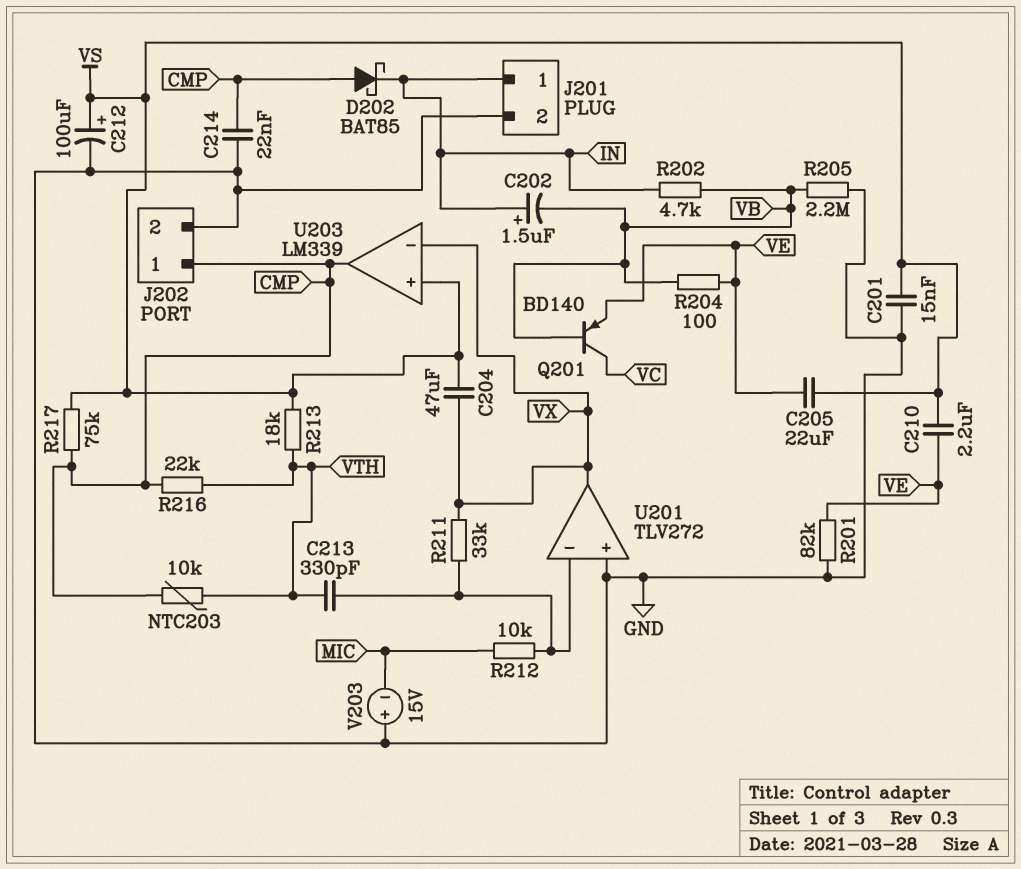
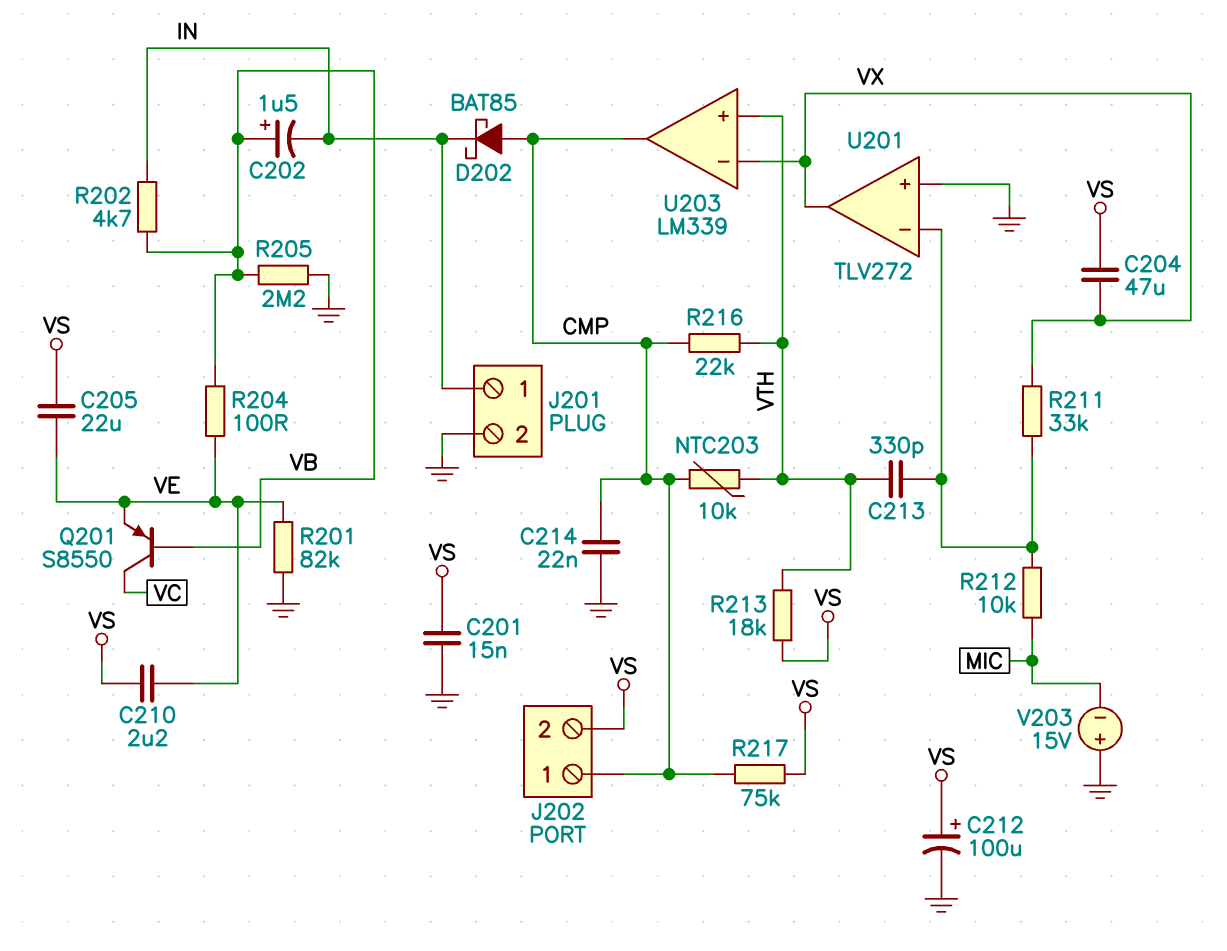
C202: 1.5uF (plus IN, minus VB) -> 1.5uF (plus VB, minus IN)
J202 pin 2: GND -> VS
Q201: PNP BD140 (B VB, C VC, E VE) -> PNP S8550 (B VB, C VC, E VE)
U203 pin in+: VS -> VTH

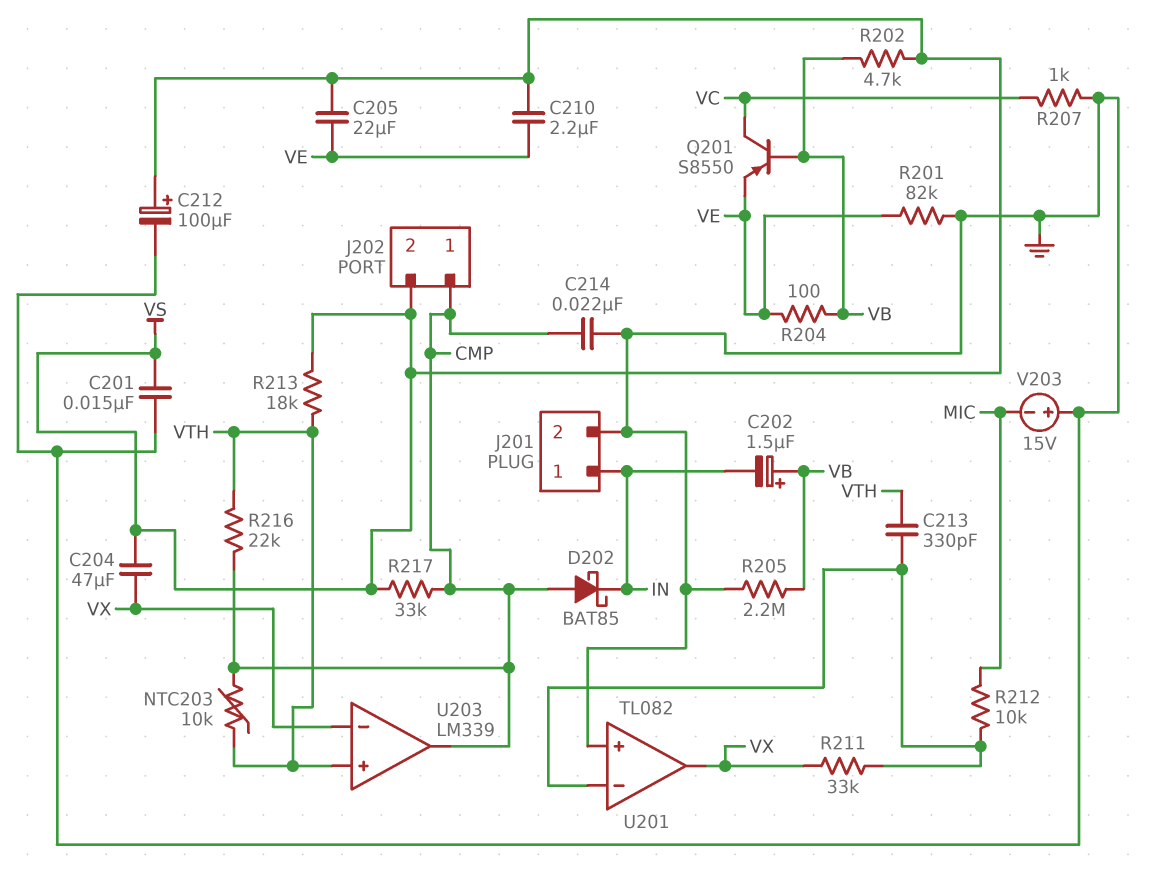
R202: 4.7k (IN, VB) -> 4.7k (VB, VS)
R207: none -> 1k (GND, VC)
R217: 75k (CMP, VS) -> 33k (CMP, VS)
U201: TLV272 -> TL082

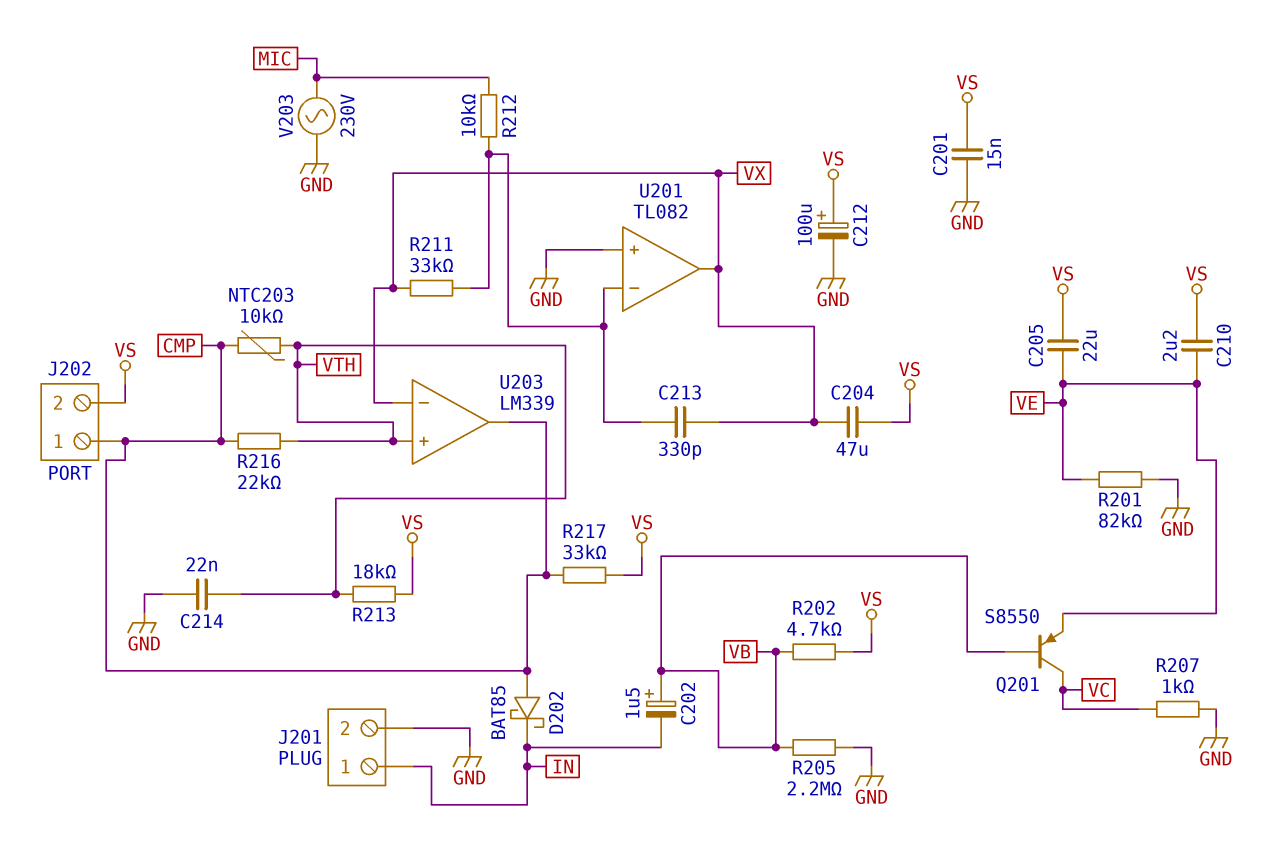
C213: 330pF (U201/in-, VTH) -> 330pF (U201/in-, VX)
C214: 22nF (CMP, GND) -> 22nF (GND, VTH)
R204: 100 (VB, VE) -> none
V203: 15V (plus GND, minus MIC) -> AC 230V (GND, MIC)

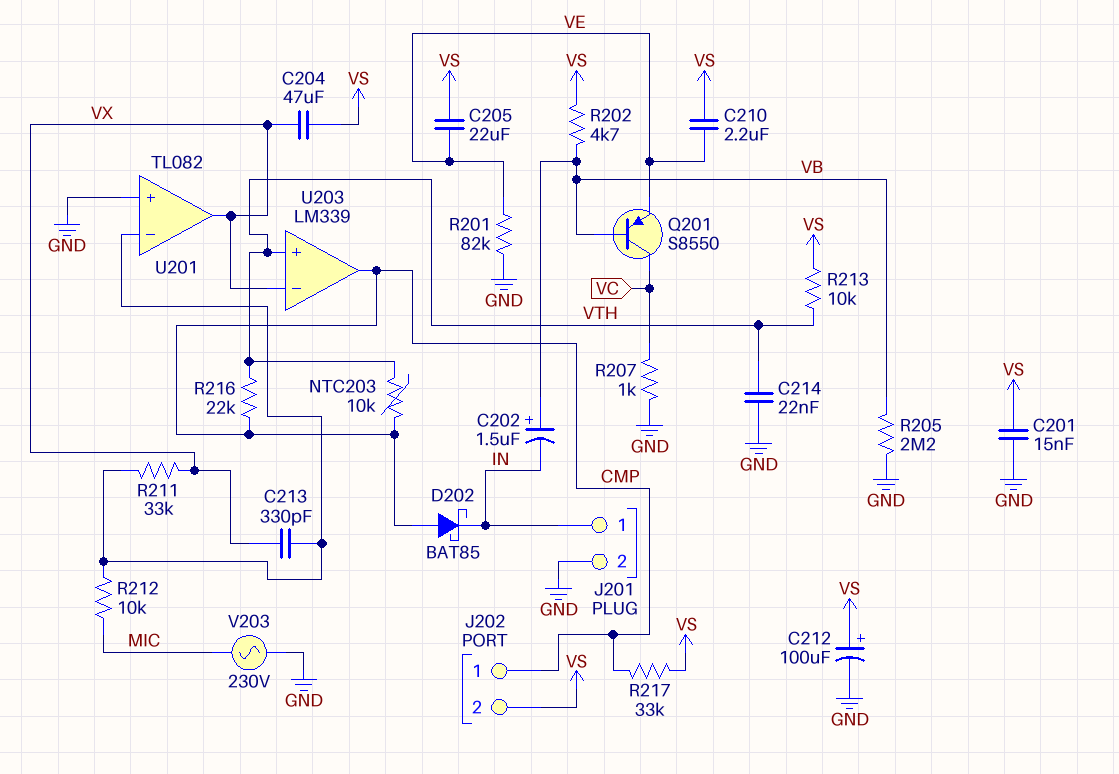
R213: 18k (VS, VTH) -> 10k (VS, VTH)

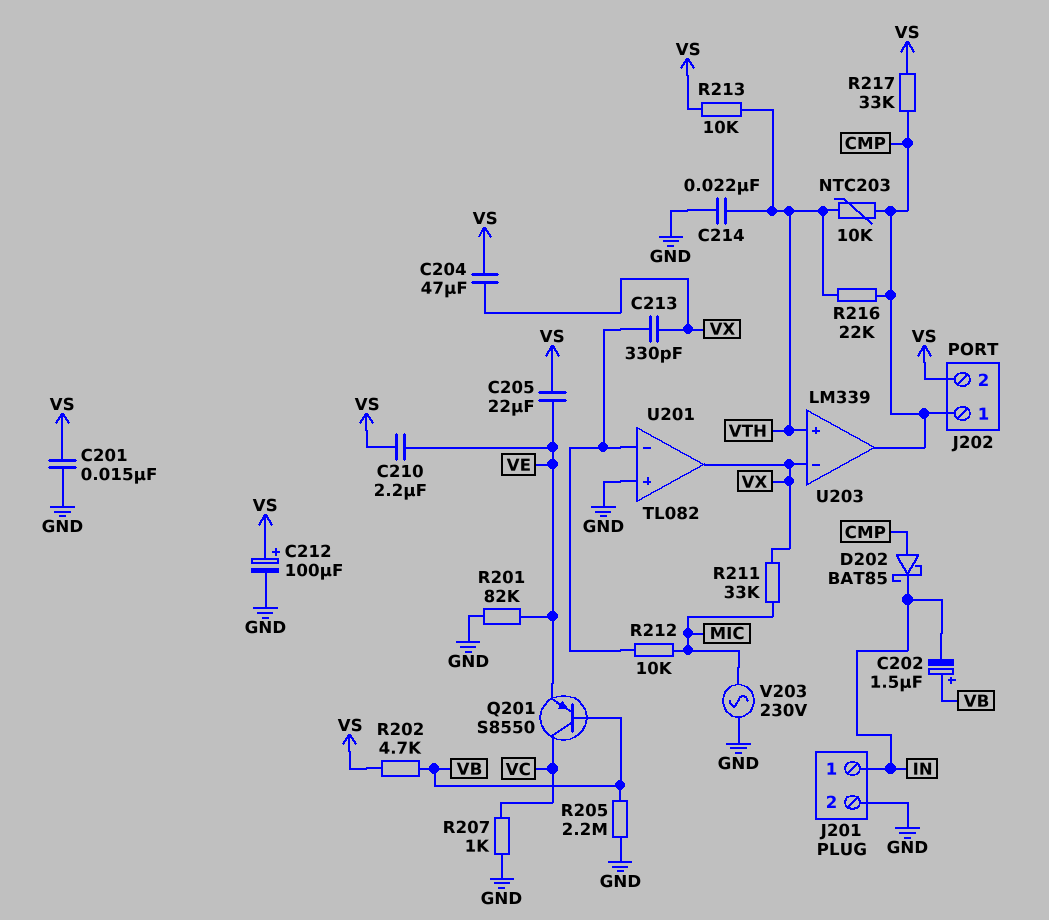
R211: 33k (U201/in-, VX) -> 33k (MIC, VX)

